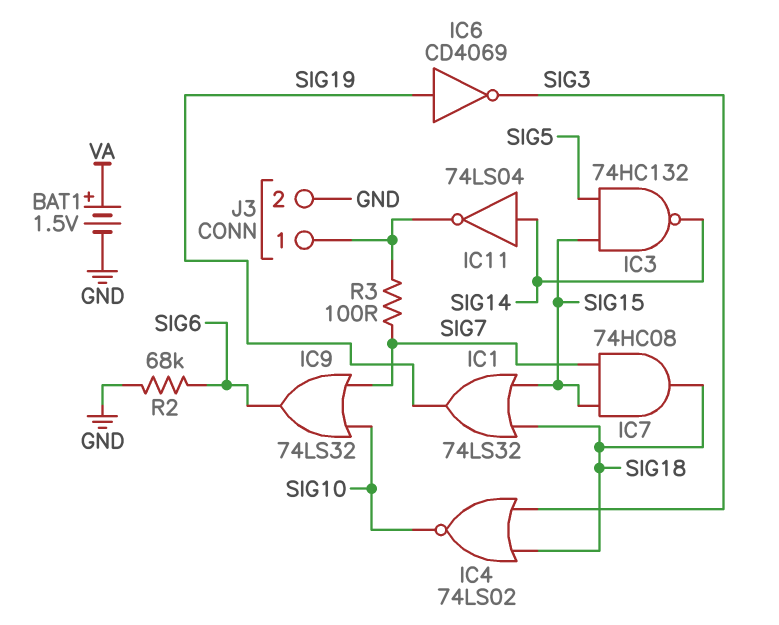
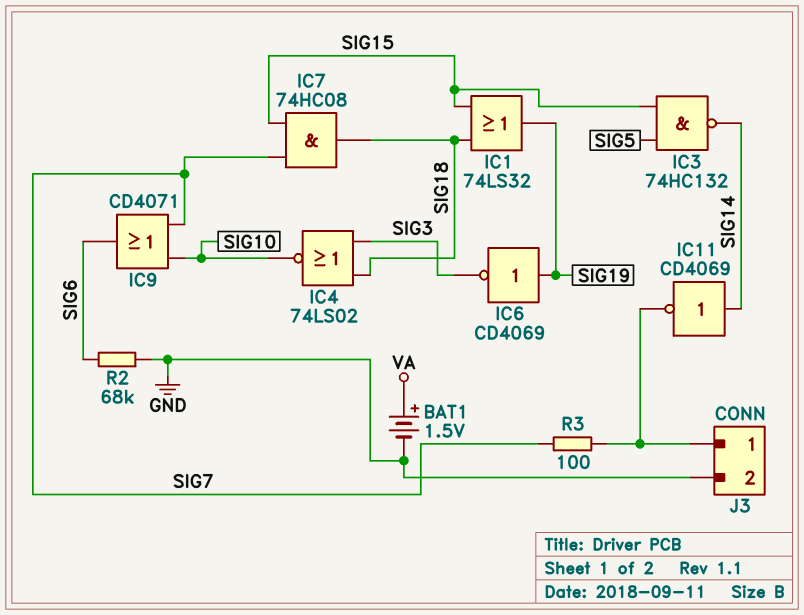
IC9: OR 74LS32 (in SIG7, in SIG10, out SIG6) -> OR CD4071 (in SIG7, in SIG10, out SIG6)
IC11: NOT 74LS04 (in SIG14, out J3/1) -> NOT CD4069 (in SIG14, out J3/1)

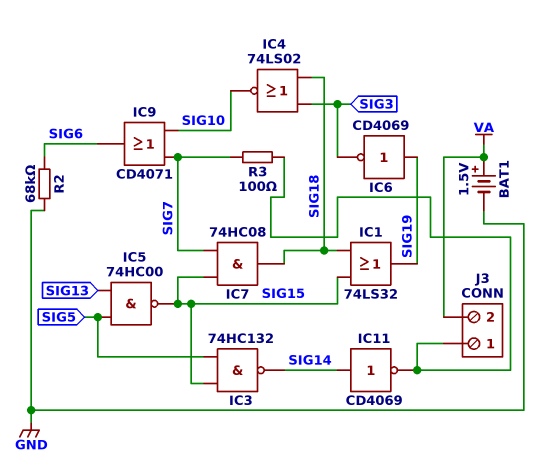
IC5: none -> NAND 74HC00 (in SIG5, in SIG13, out SIG15)
J3 pin 2: GND -> VA

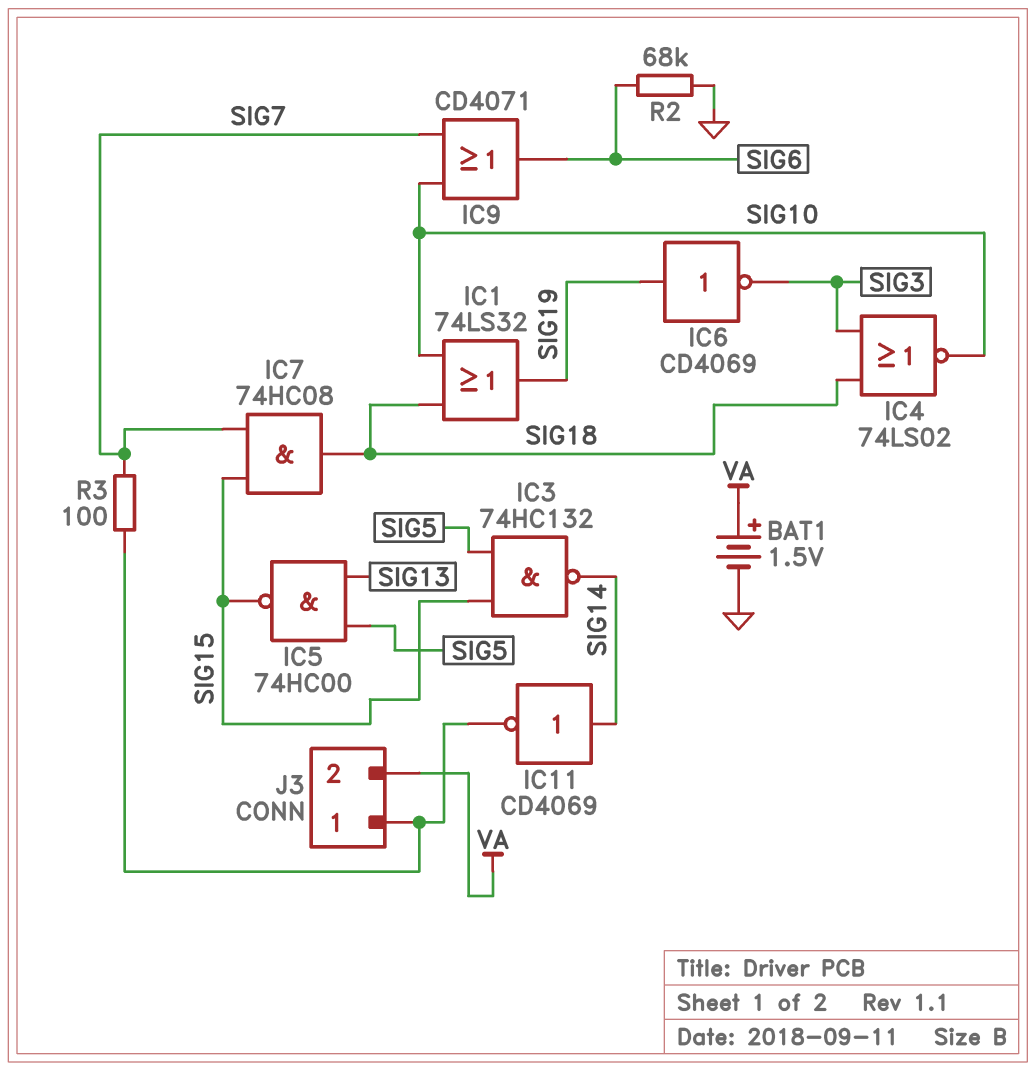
IC1: OR 74LS32 (in SIG15, in SIG18, out SIG19) -> OR 74LS32 (in SIG10, in SIG18, out SIG19)

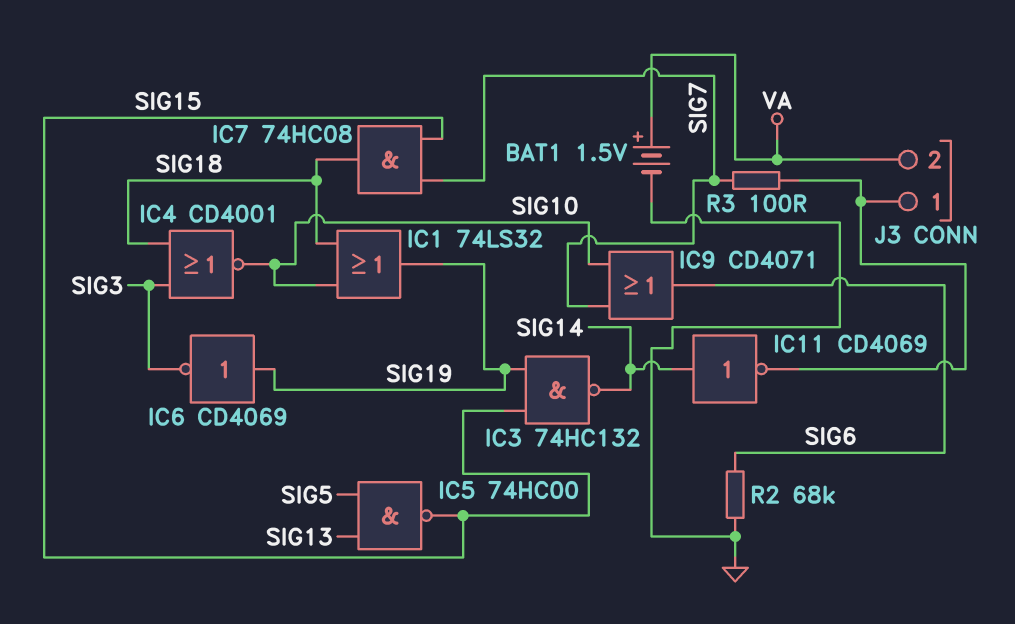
IC3: NAND 74HC132 (in SIG5, in SIG15, out SIG14) -> NAND 74HC132 (in SIG15, in SIG19, out SIG14)
IC4: NOR 74LS02 (in SIG3, in SIG18, out SIG10) -> NOR CD4001 (in SIG3, in SIG18, out SIG10)

